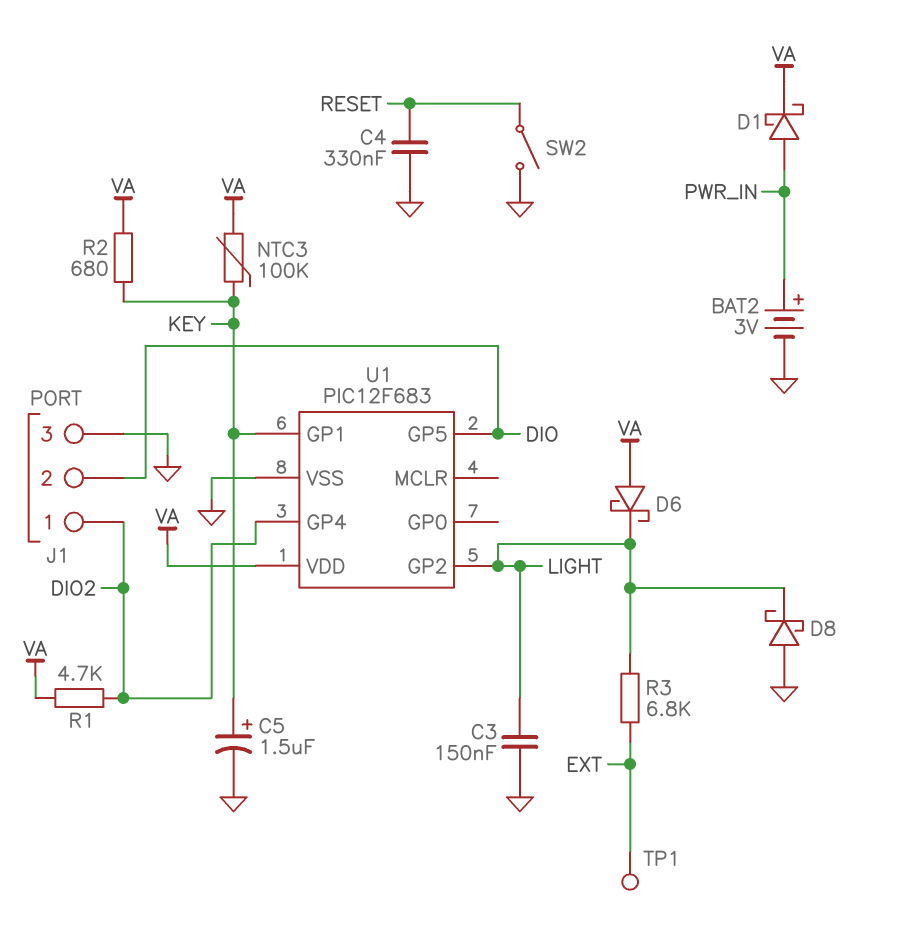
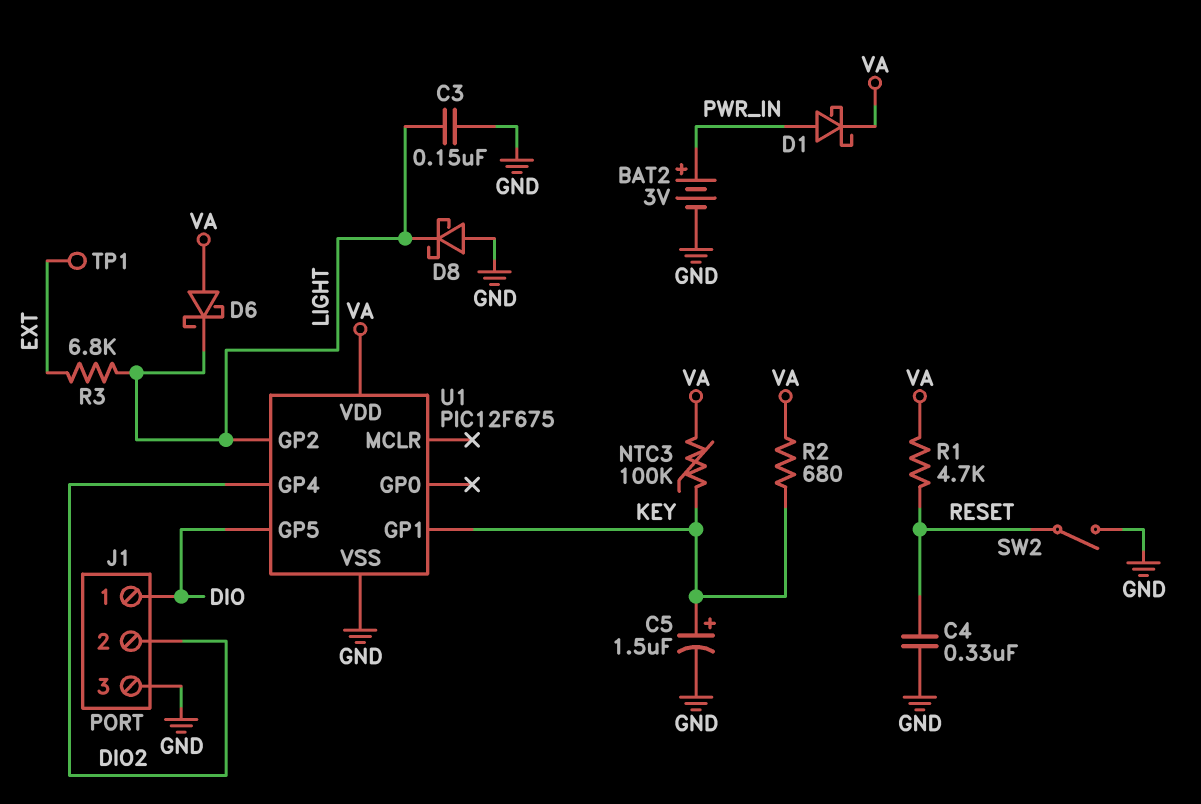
J1 pin 1: DIO2 -> DIO
J1 pin 2: DIO -> DIO2
R1: 4.7k (DIO2, VA) -> 4.7k (RESET, VA)
U1: PIC12F683 -> PIC12F675

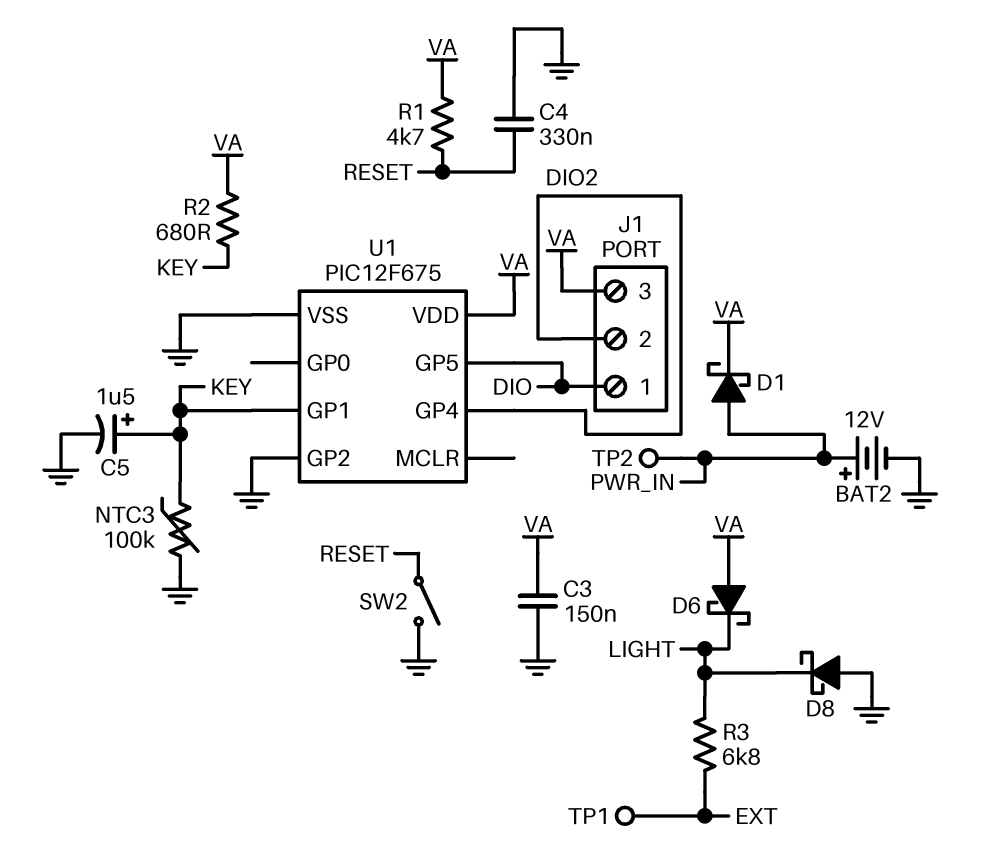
BAT2: 3V (plus PWR_IN, minus GND) -> 12V (plus PWR_IN, minus GND)
C3: 150nF (GND, LIGHT) -> 150nF (GND, VA)
J1 pin 3: GND -> VA
NTC3: 100k (KEY, VA) -> 100k (GND, KEY)
TP2: none -> test point (PWR_IN)
U1 pin GP2: LIGHT -> GND

